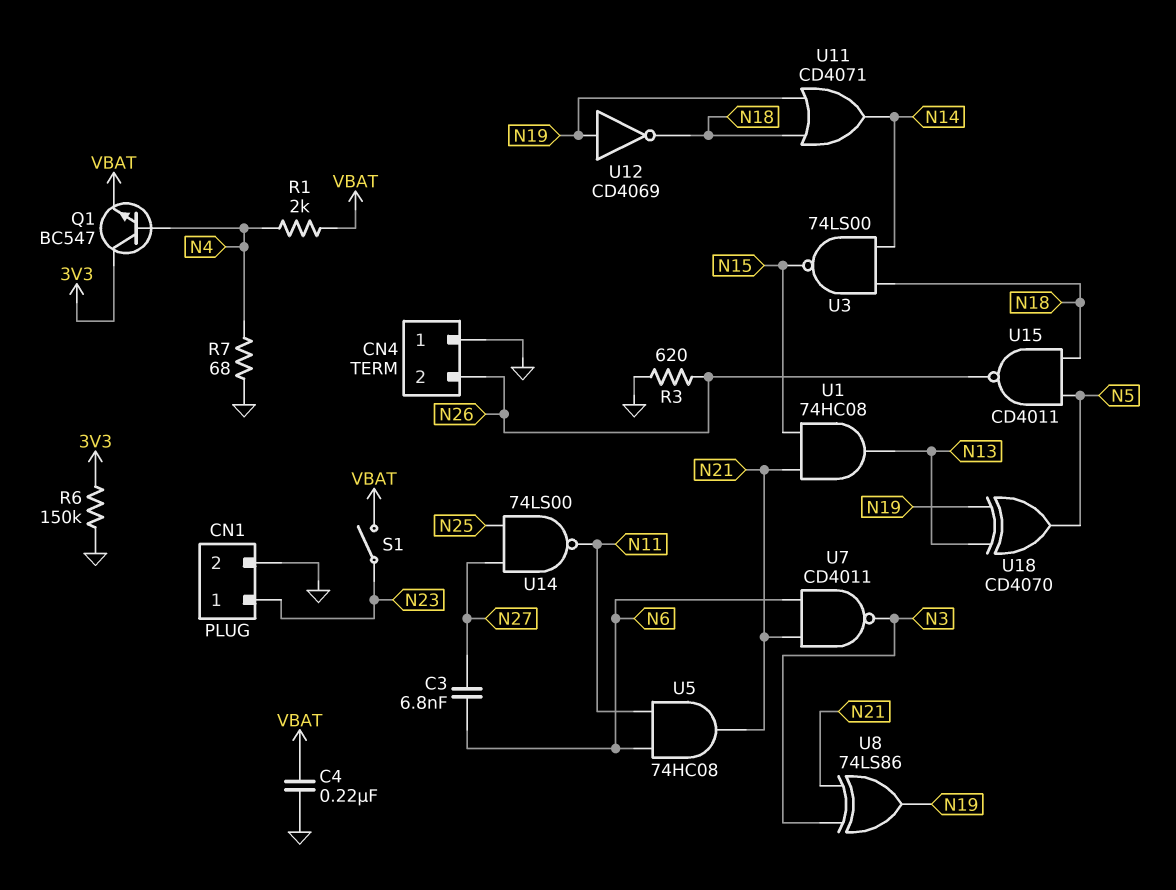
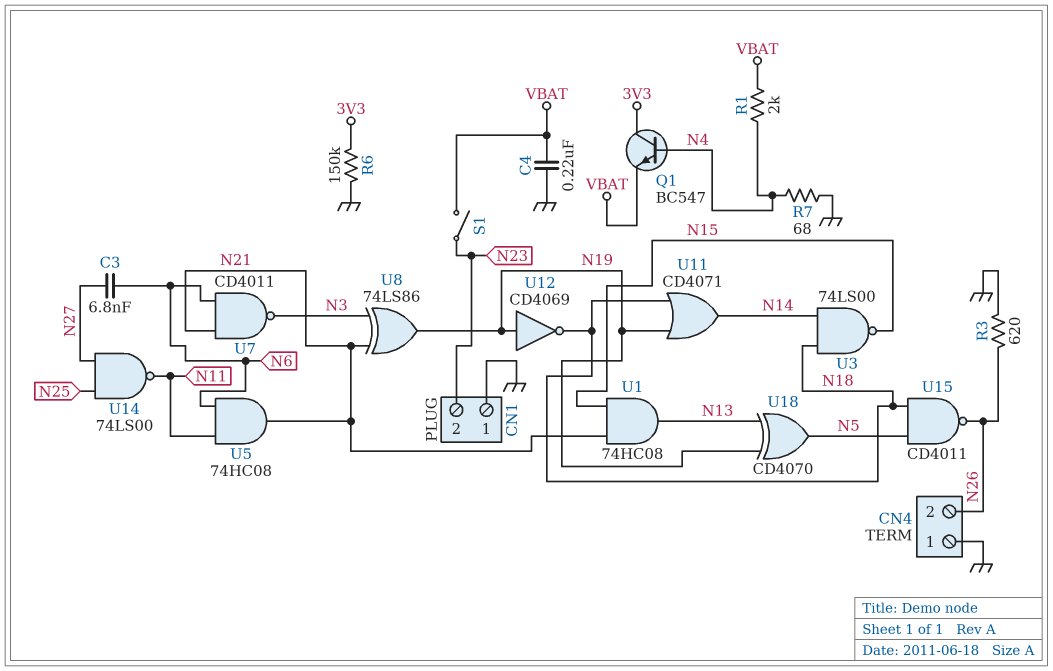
CN1 pin 1: N23 -> GND
CN1 pin 2: GND -> N23

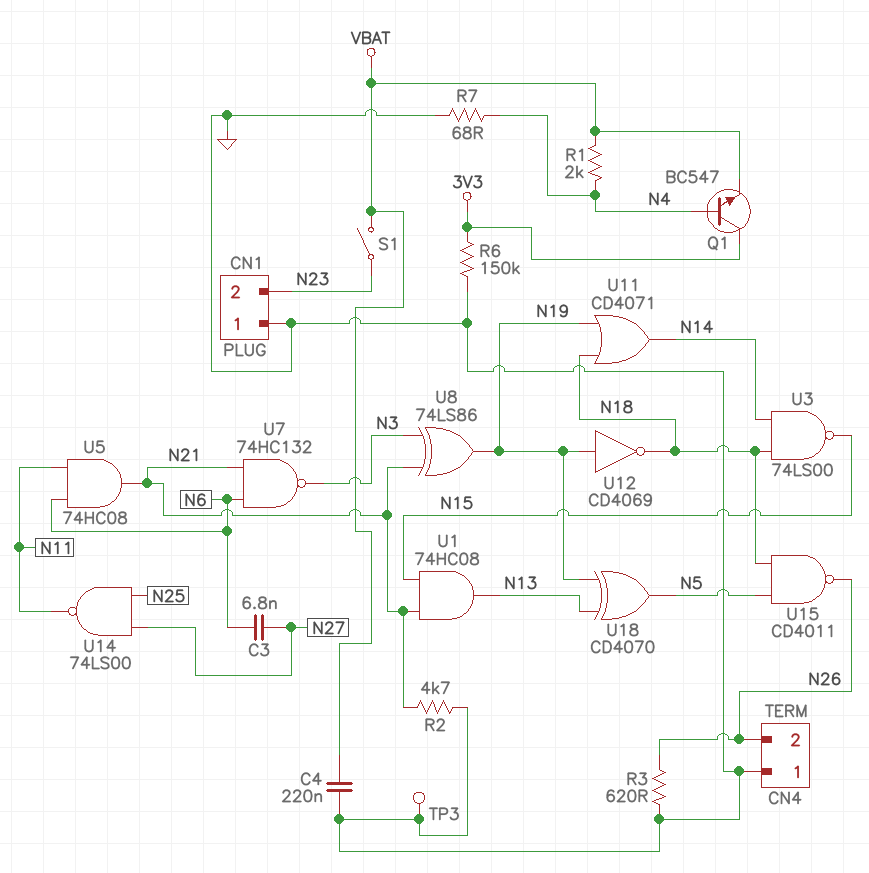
R2: none -> 4.7k (GND, N21)
TP3: none -> test point (GND)
U7: NAND CD4011 (in N6, in N21, out N3) -> NAND 74HC132 (in N6, in N21, out N3)

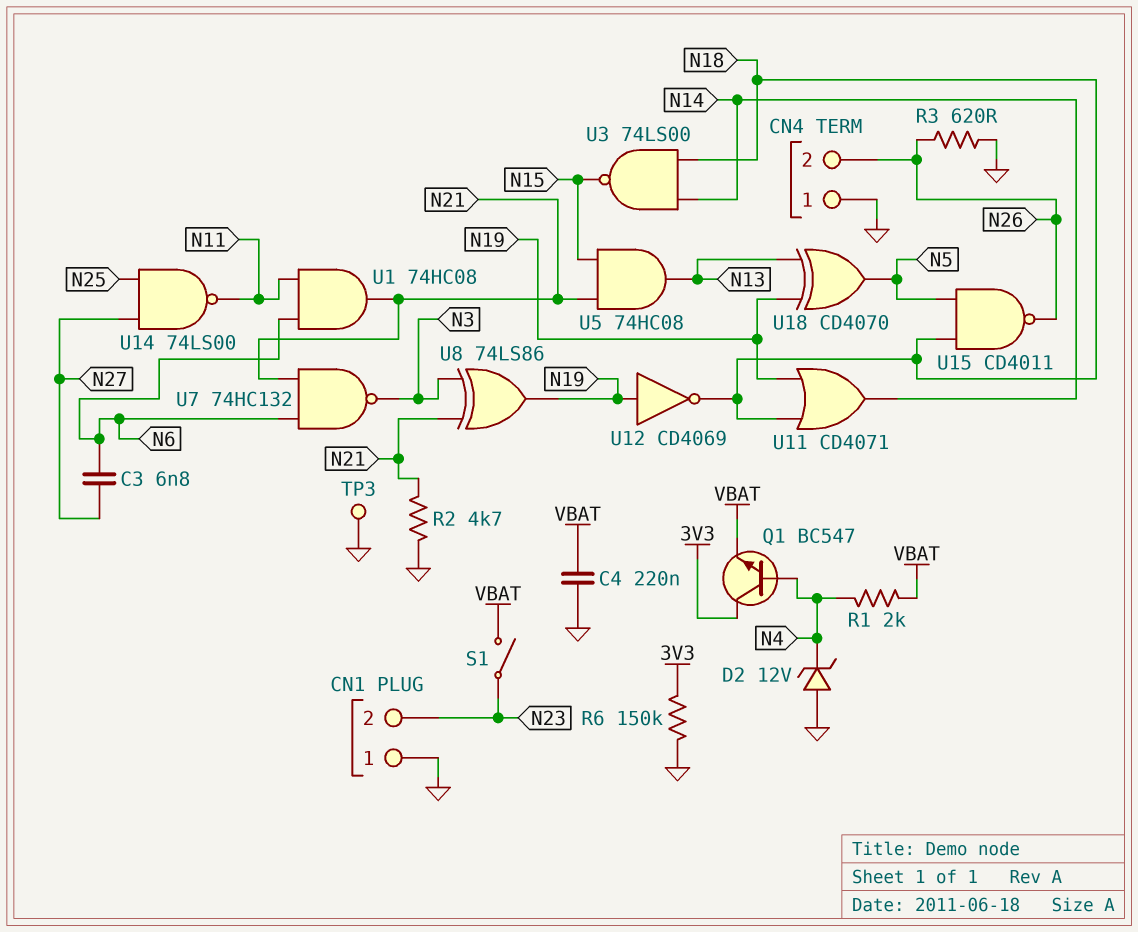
D2: none -> zener 12V (A GND, K N4)
R7: 68 (GND, N4) -> none
U1: AND 74HC08 (in N15, in N21, out N13) -> AND 74HC08 (in N6, in N11, out N21)
U5: AND 74HC08 (in N6, in N11, out N21) -> AND 74HC08 (in N15, in N21, out N13)

